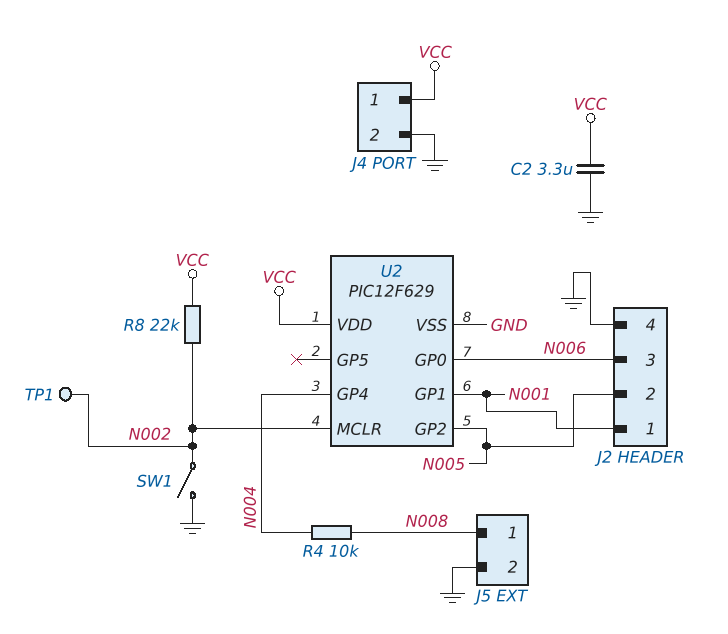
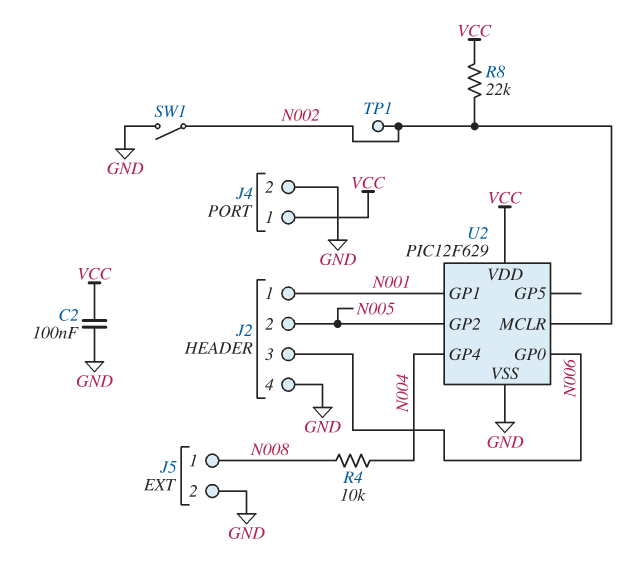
C2: 3.3uF (GND, VCC) -> 100nF (GND, VCC)

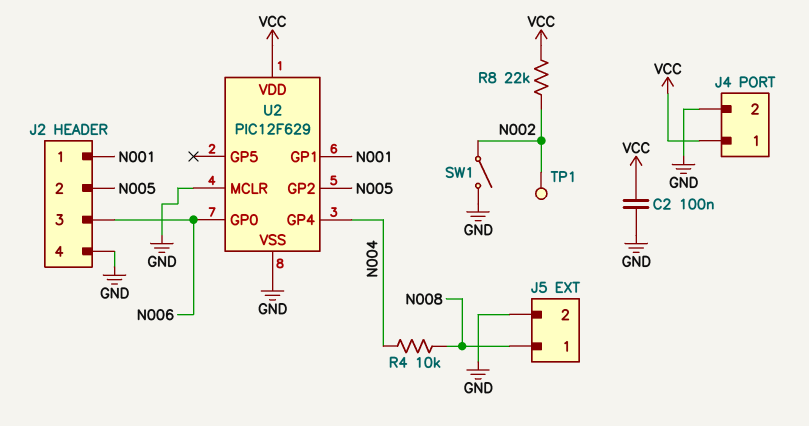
U2 pin MCLR: N002 -> GND

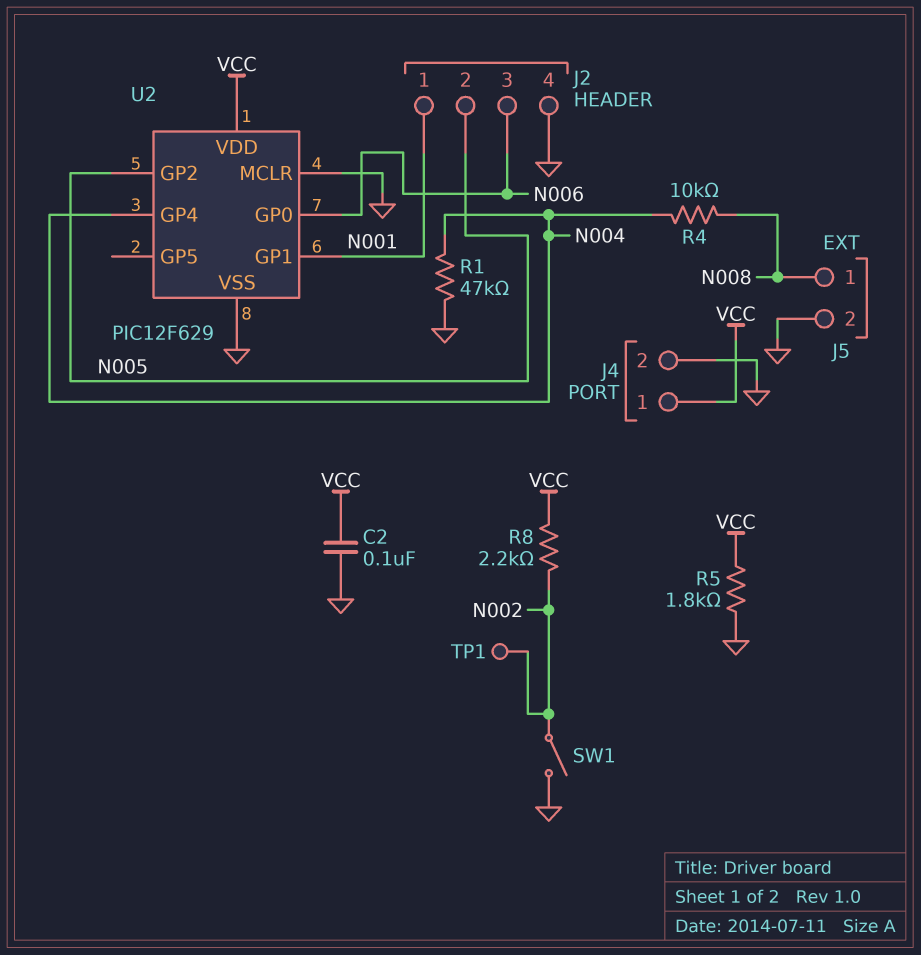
R1: none -> 47k (GND, N004)
R5: none -> 1.8k (GND, VCC)
R8: 22k (N002, VCC) -> 2.2k (N002, VCC)

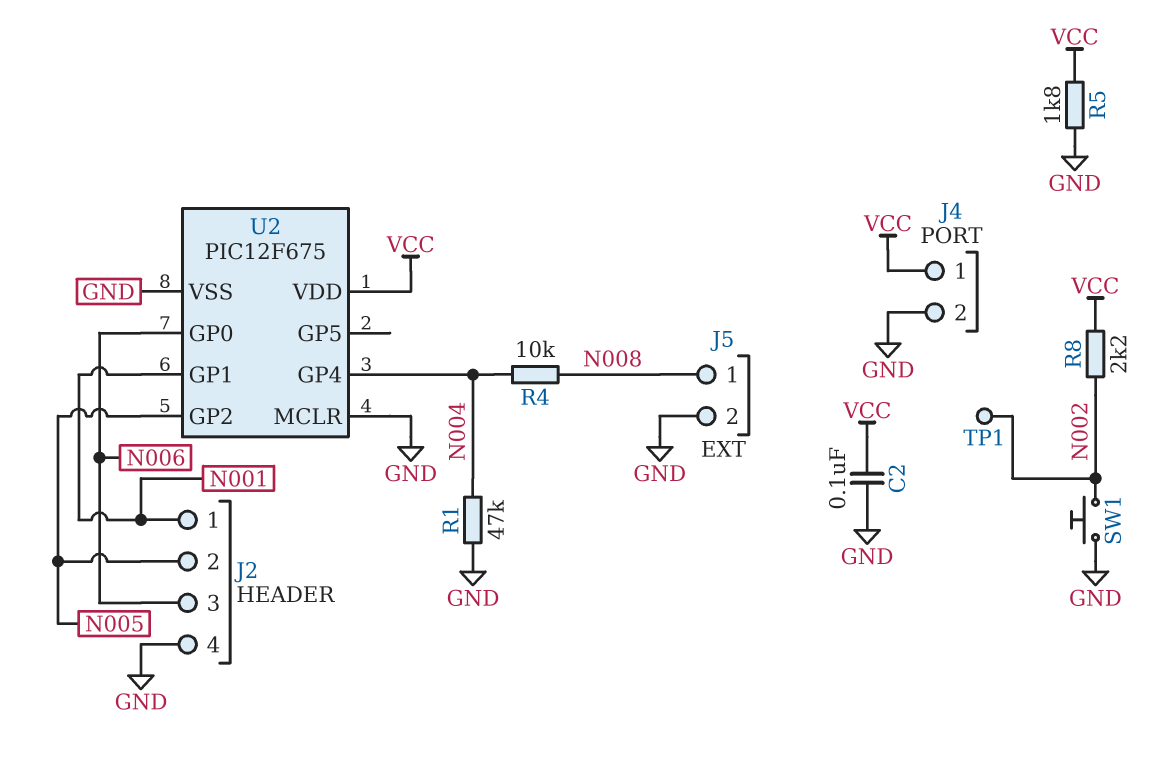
SW1: switch (GND, N002) -> button (GND, N002)
U2: PIC12F629 -> PIC12F675

